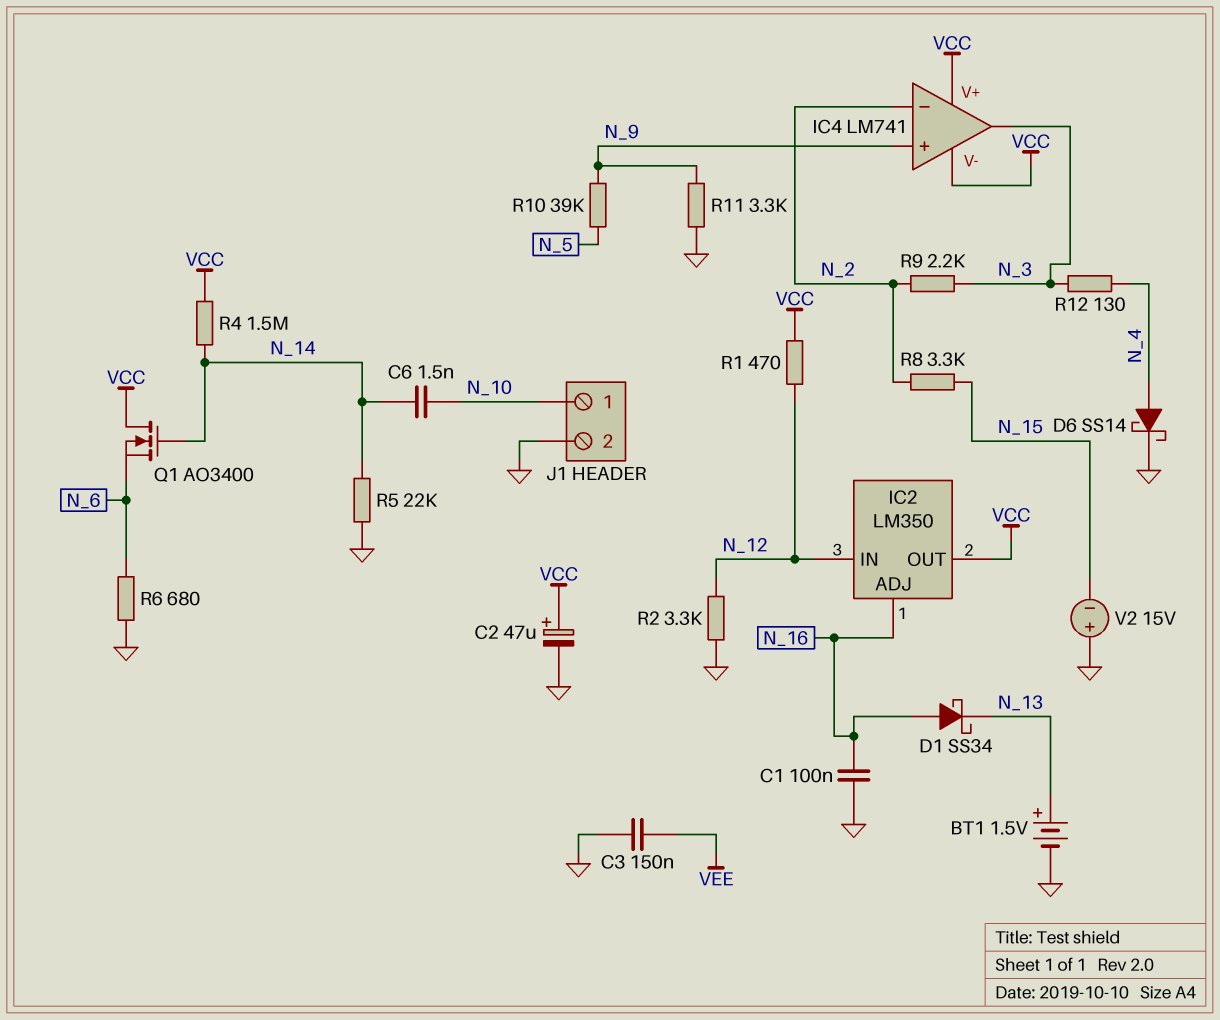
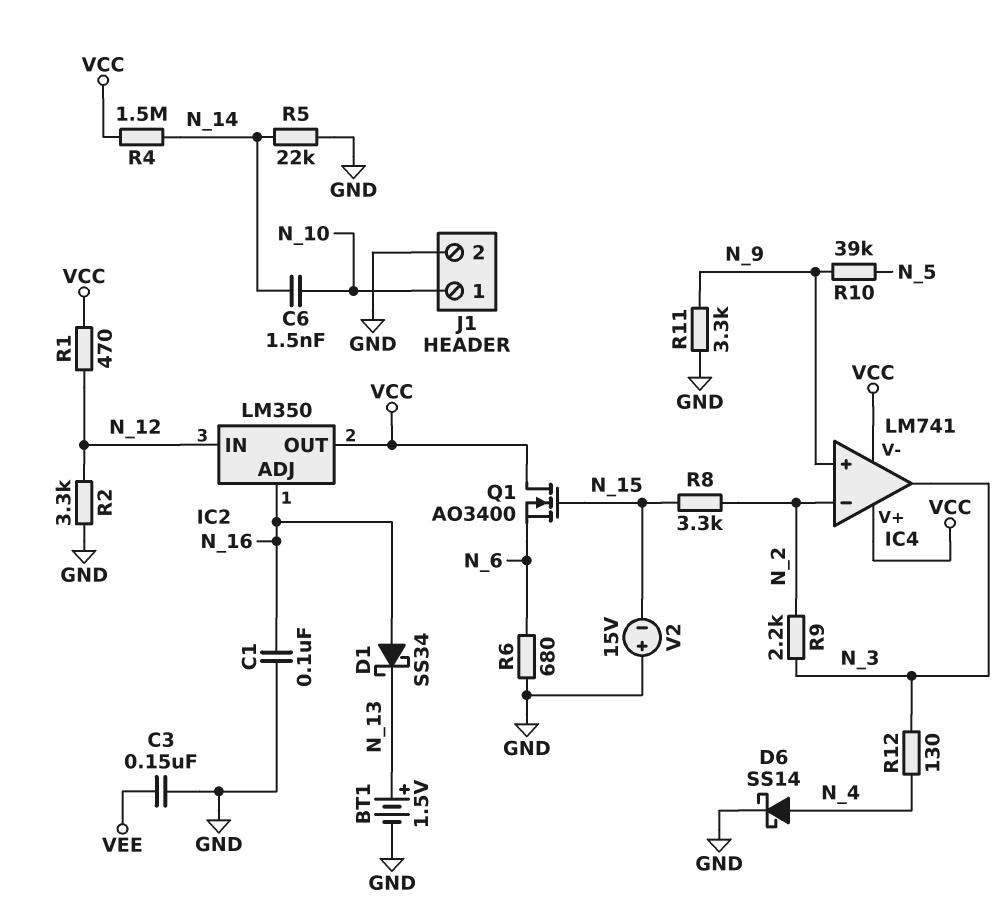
C2: 47uF (plus VCC, minus GND) -> none
Q1: NMOS AO3400 (G N_14, D VCC, S N_6) -> NMOS AO3400 (G N_15, D VCC, S N_6)

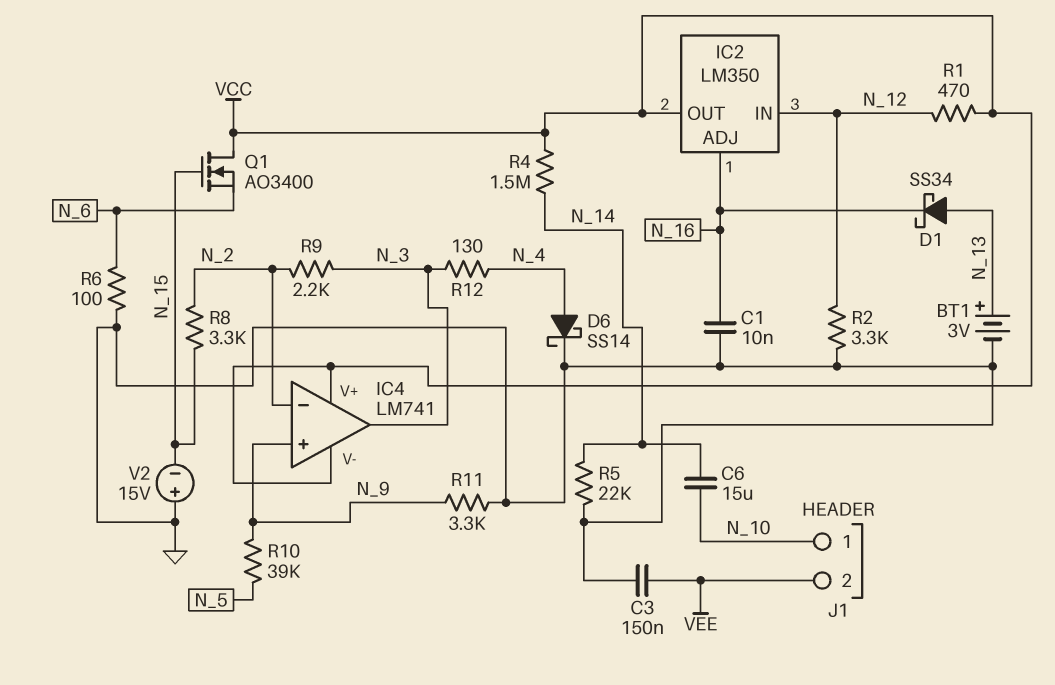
BT1: 1.5V (plus N_13, minus GND) -> 3V (plus N_13, minus GND)
C1: 100nF (GND, N_16) -> 10nF (GND, N_16)
C6: 1.5nF (N_10, N_14) -> 15uF (N_10, N_14)
D1: schottky SS34 (A N_16, K N_13) -> schottky SS34 (A N_13, K N_16)
J1 pin 2: GND -> VEE
R6: 680 (GND, N_6) -> 100 (GND, N_6)

